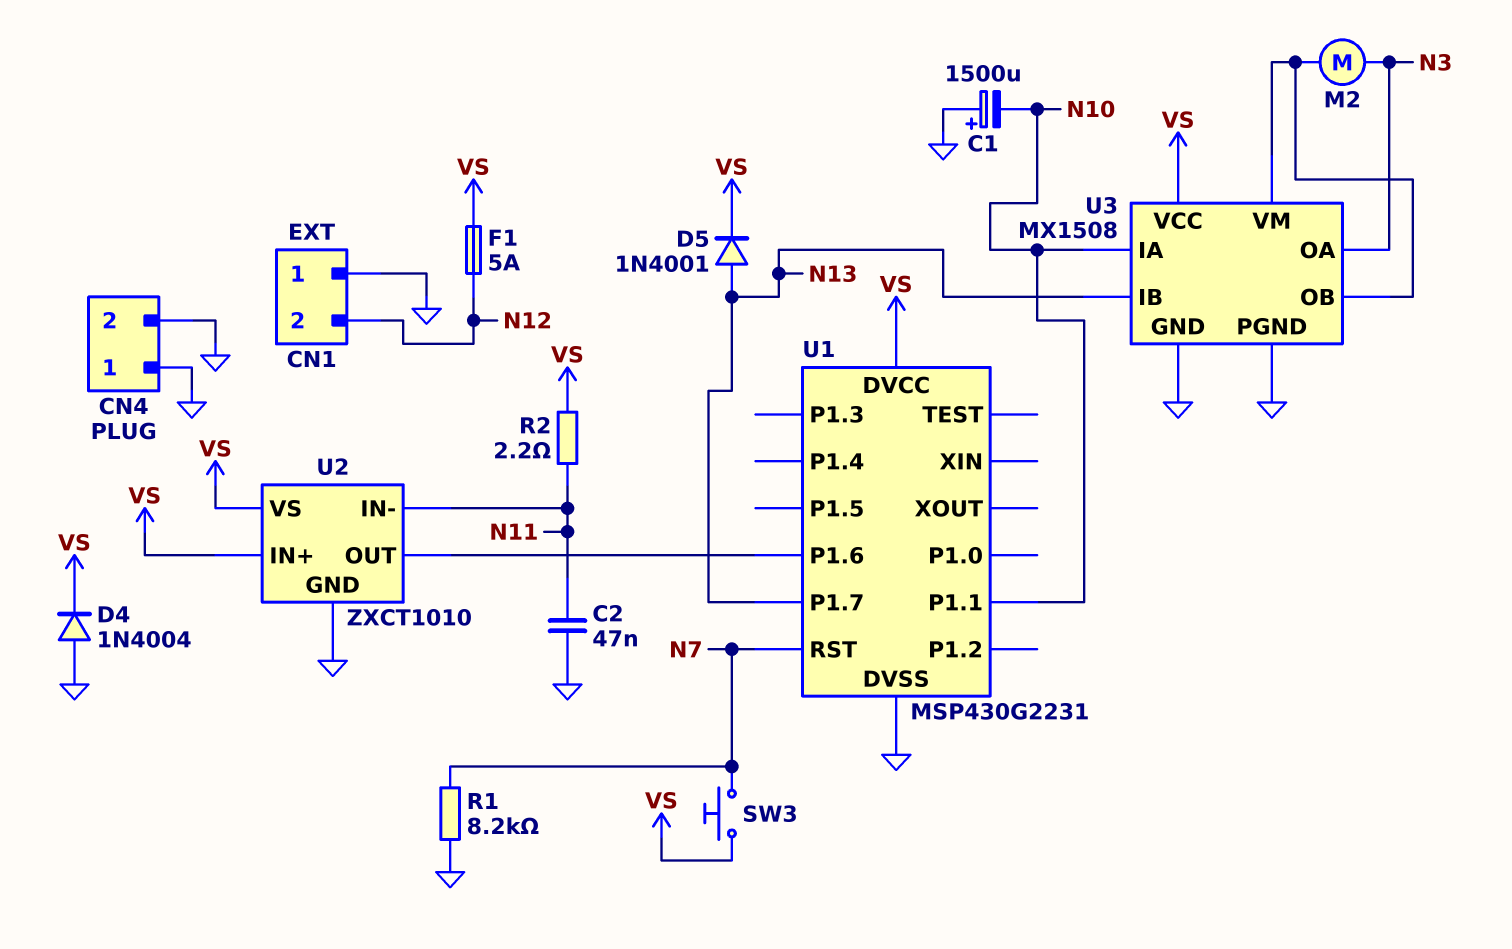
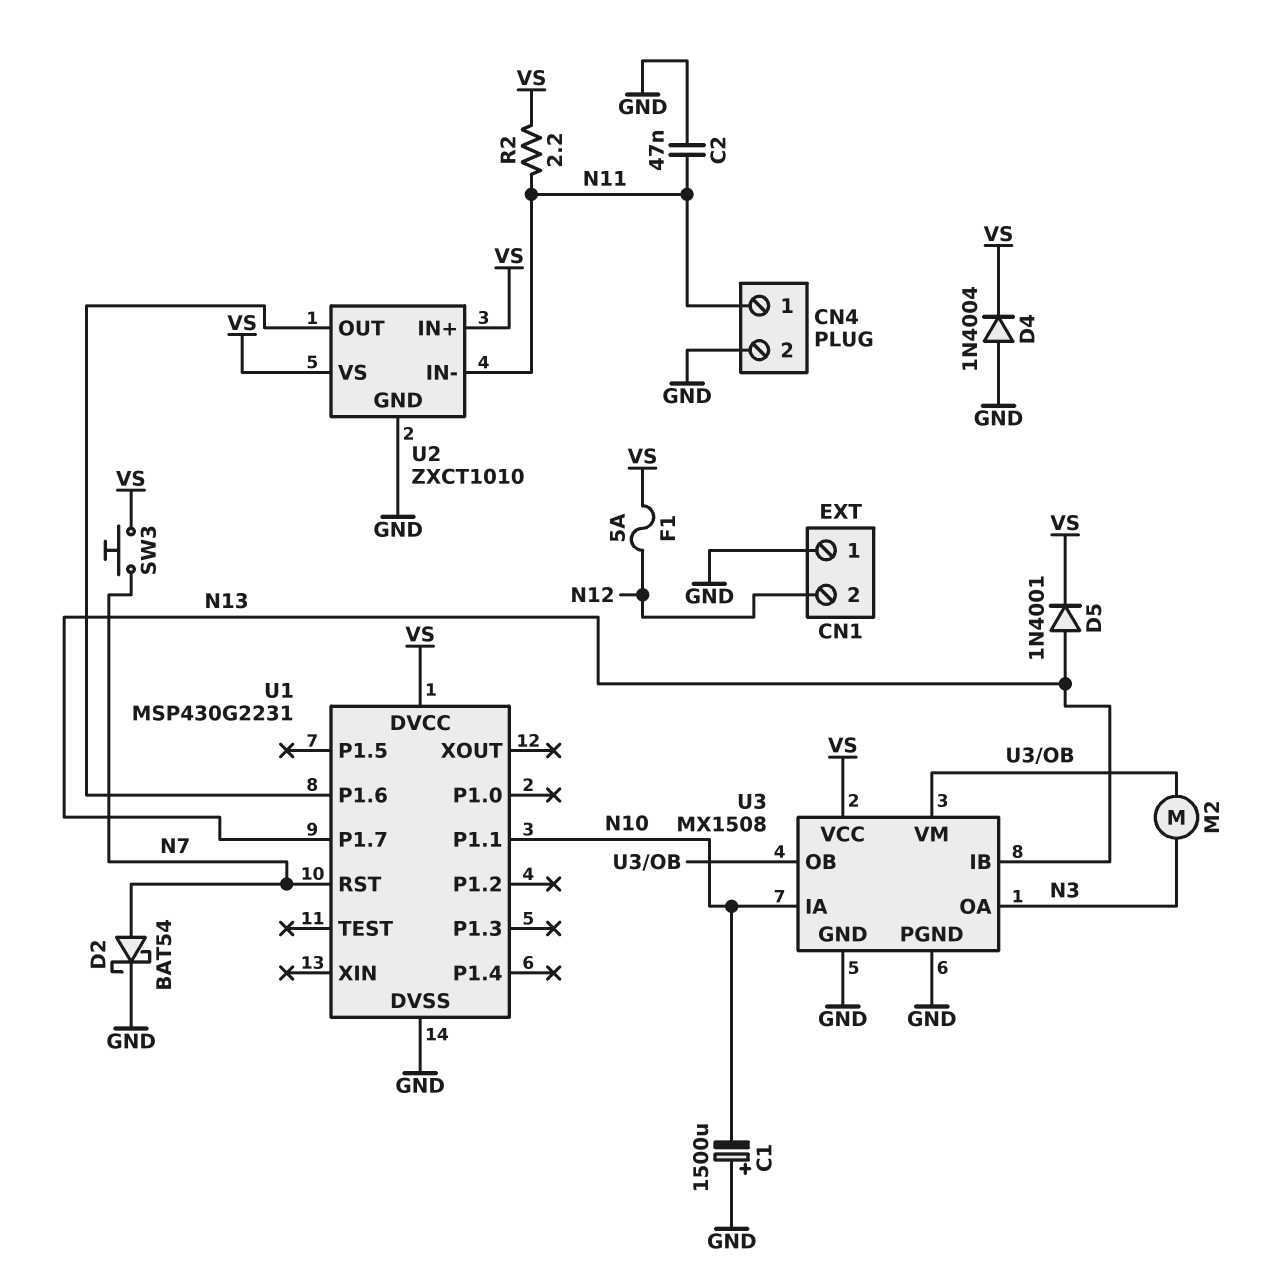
CN4 pin 1: GND -> N11
D2: none -> schottky BAT54 (A N7, K GND)
R1: 8.2k (GND, N7) -> none

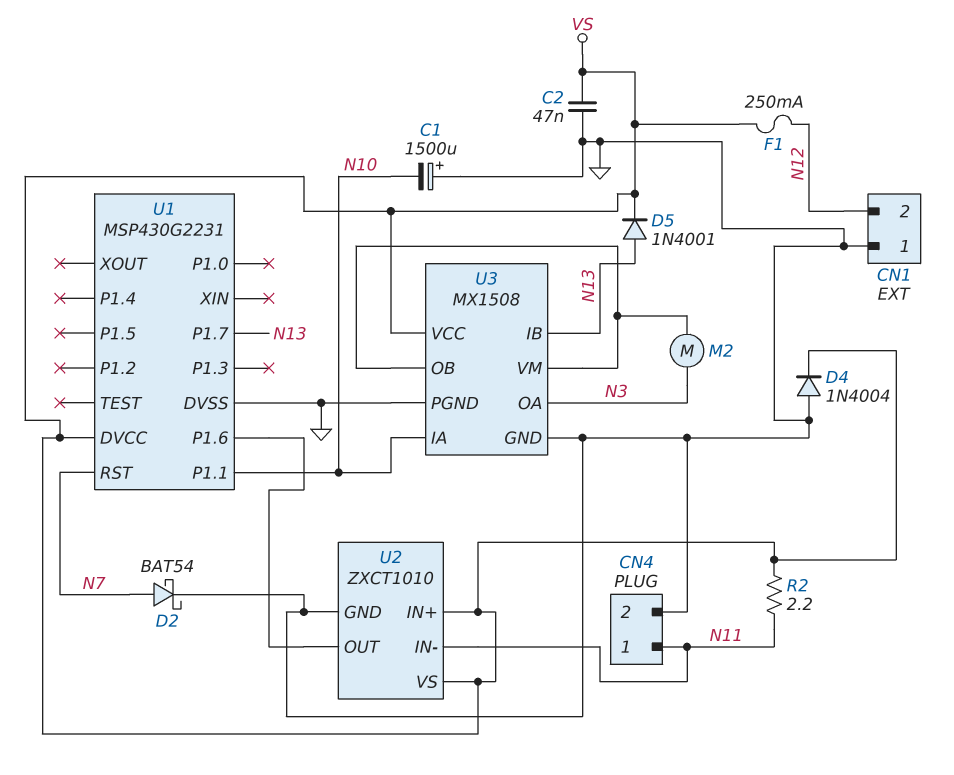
C2: 47nF (GND, N11) -> 47nF (GND, VS)
F1: 5A (N12, VS) -> 250mA (N12, VS)
SW3: button (N7, VS) -> none

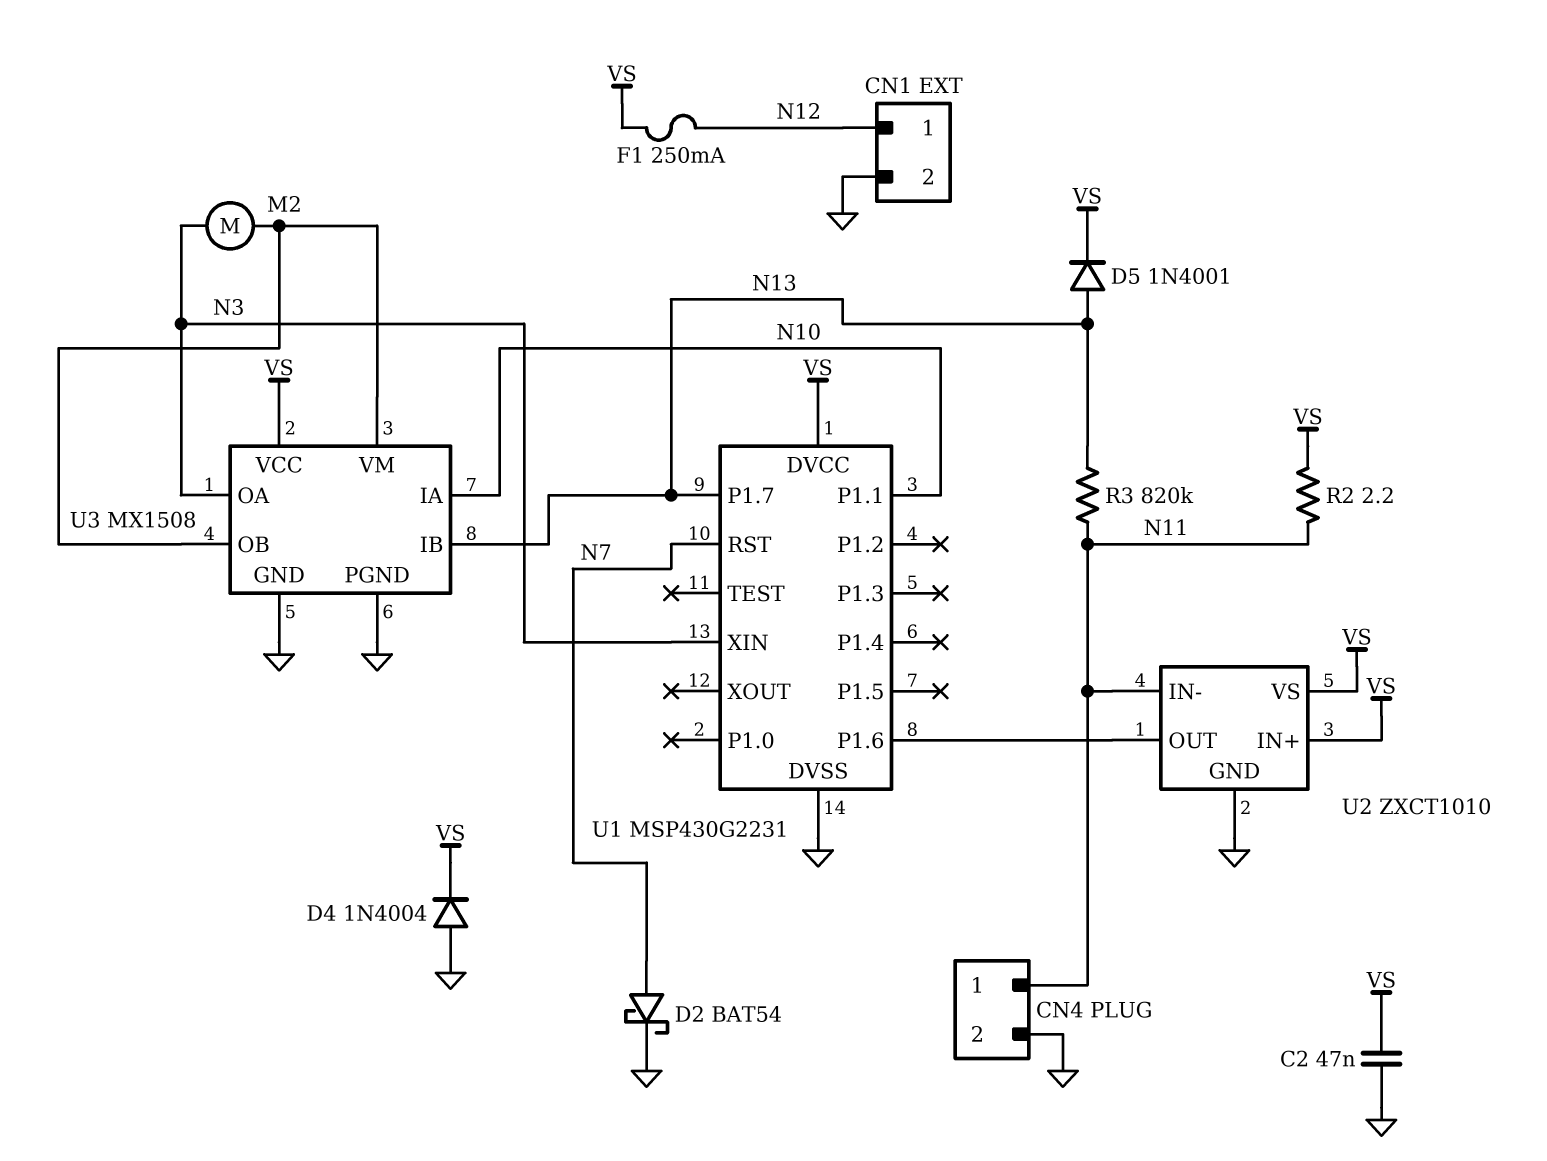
C1: 1500uF (plus GND, minus N10) -> none
CN1 pin 1: GND -> N12
CN1 pin 2: N12 -> GND
R3: none -> 820k (N11, N13)
U1 pin XIN: none -> N3

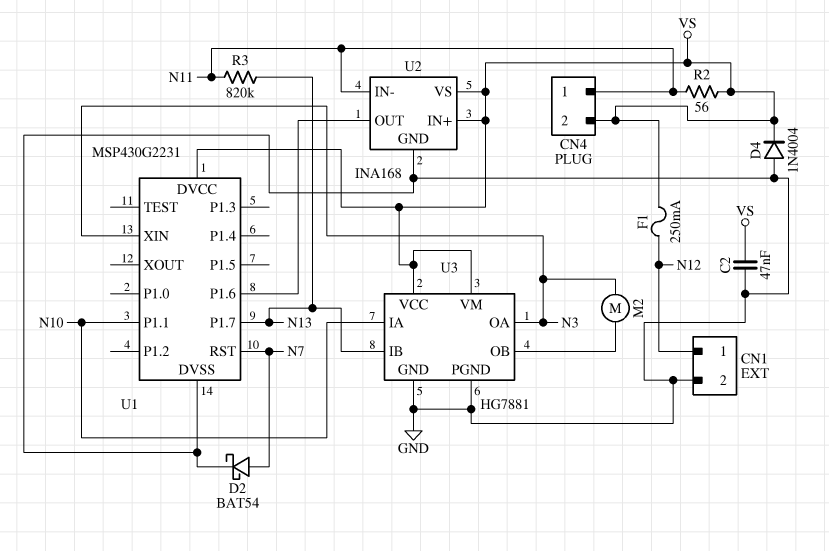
CN4 pin 2: GND -> VS
D5: diode 1N4001 (A N13, K VS) -> none
R2: 2.2 (N11, VS) -> 56 (N11, VS)
U2: ZXCT1010 -> INA168
U3: MX1508 -> HG7881
U3 pin VM: U3/OB -> VS

